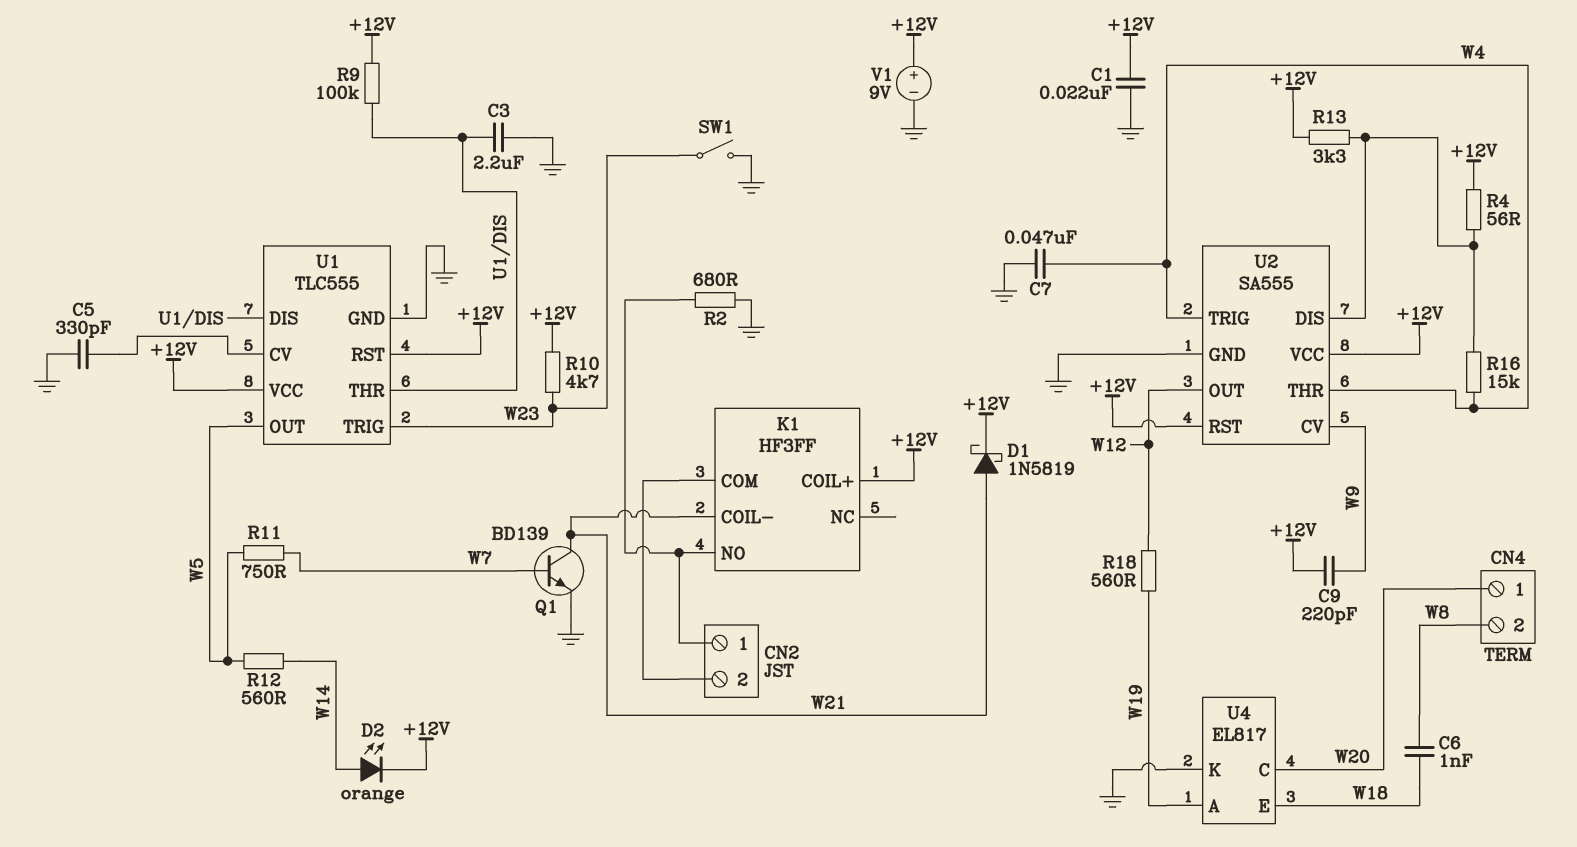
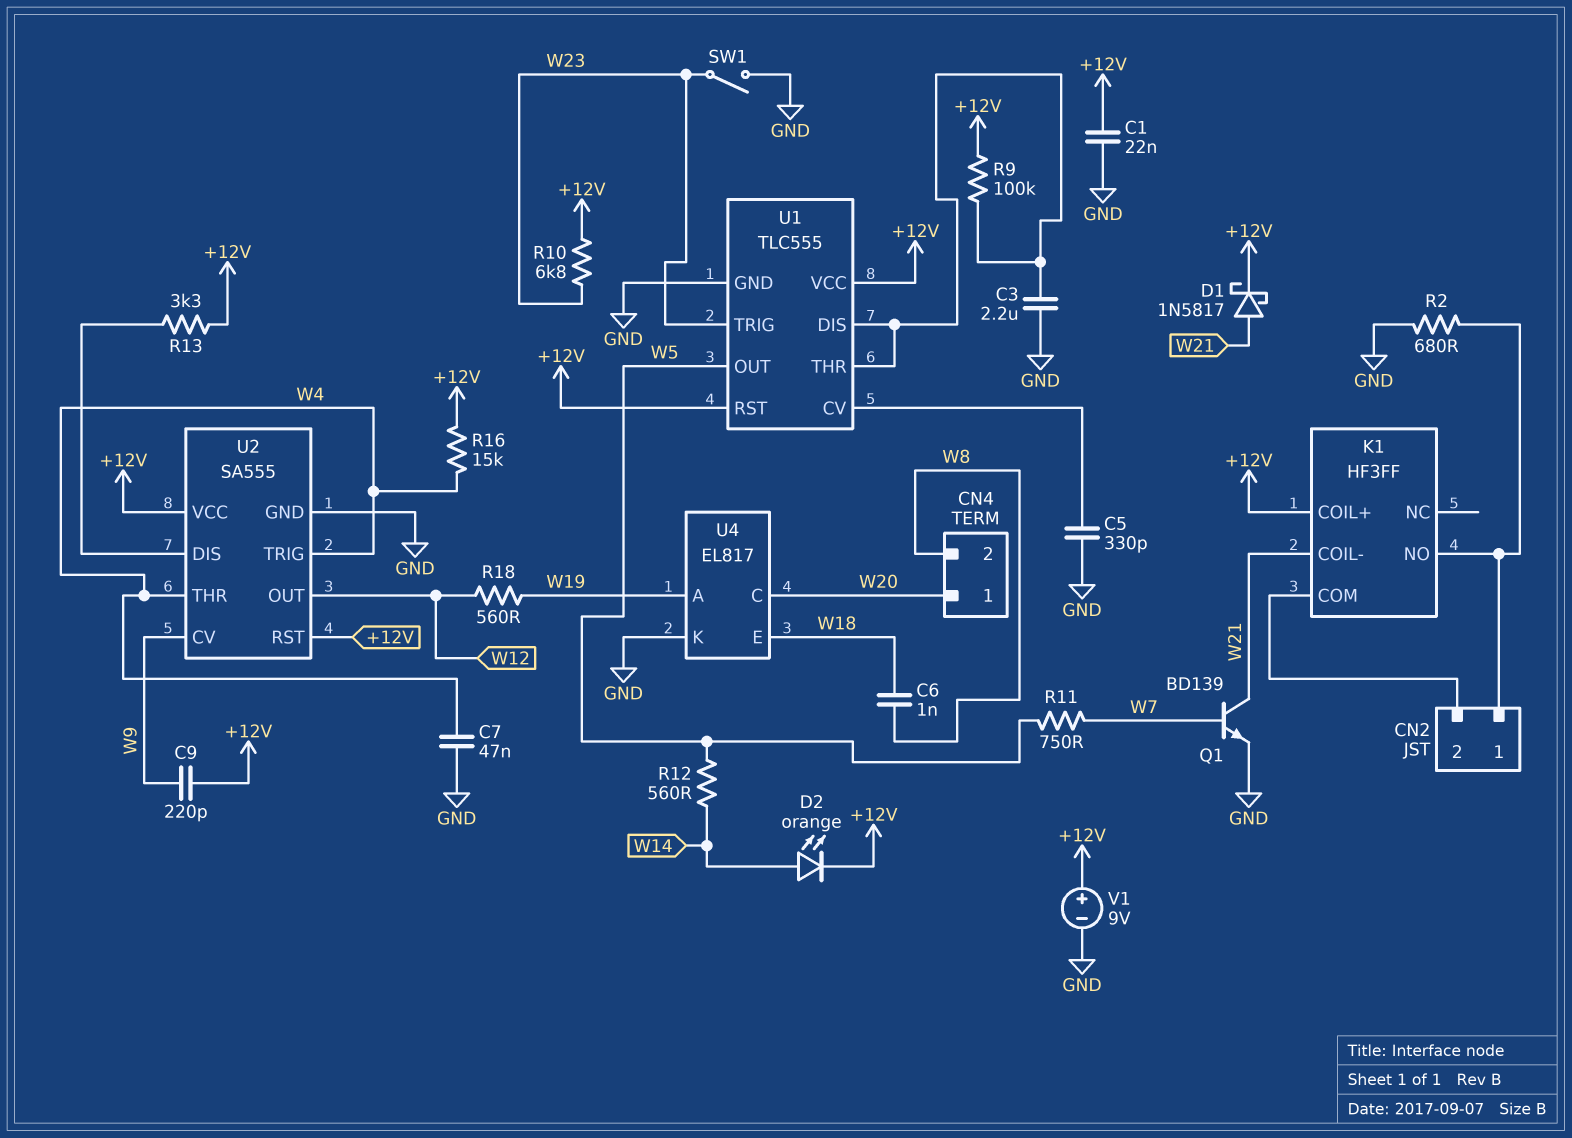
D1: schottky 1N5819 (A W21, K +12V) -> schottky 1N5817 (A W21, K +12V)
R4: 56 (+12V, U2/DIS) -> none
R10: 4.7k (+12V, W23) -> 6.8k (+12V, W23)
R16: 15k (U2/DIS, W4) -> 15k (+12V, W4)

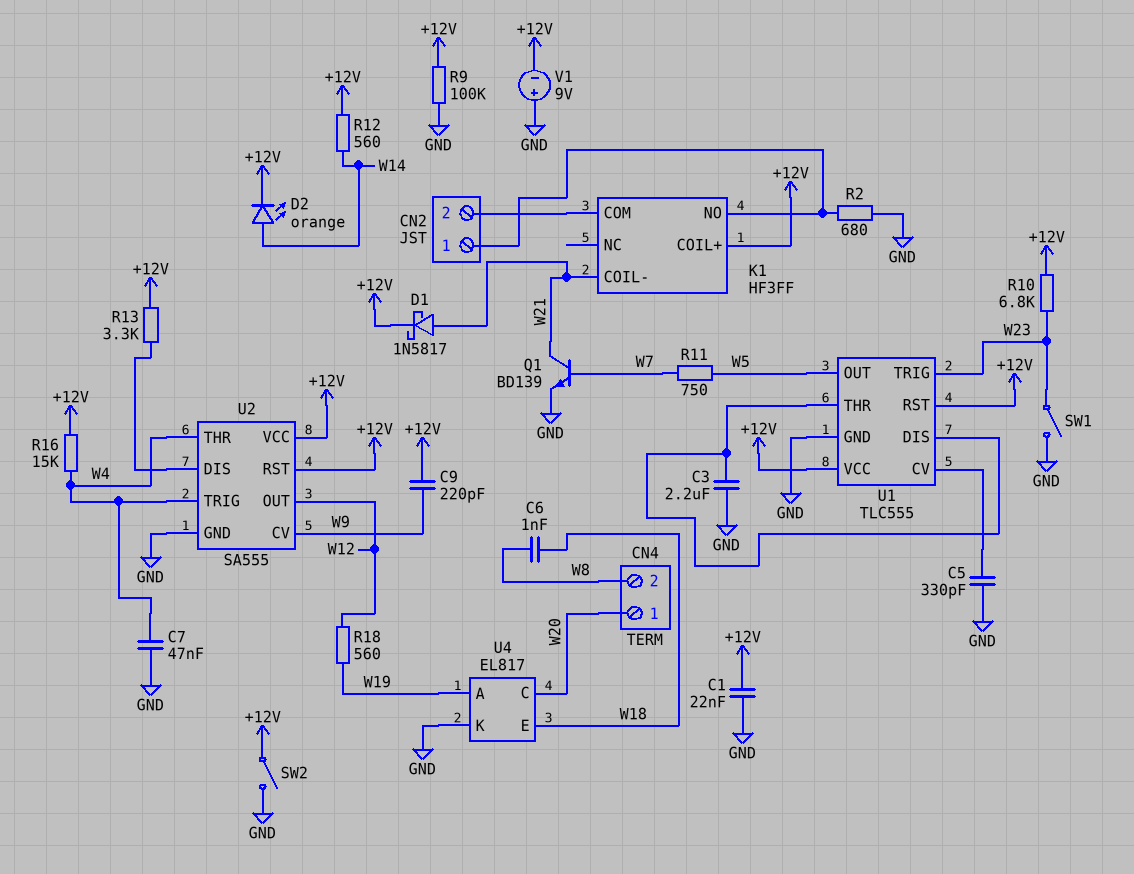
R9: 100k (+12V, U1/DIS) -> 100k (+12V, GND)
R12: 560 (W5, W14) -> 560 (+12V, W14)
SW2: none -> switch (+12V, GND)
V1: 9V (plus +12V, minus GND) -> 9V (plus GND, minus +12V)

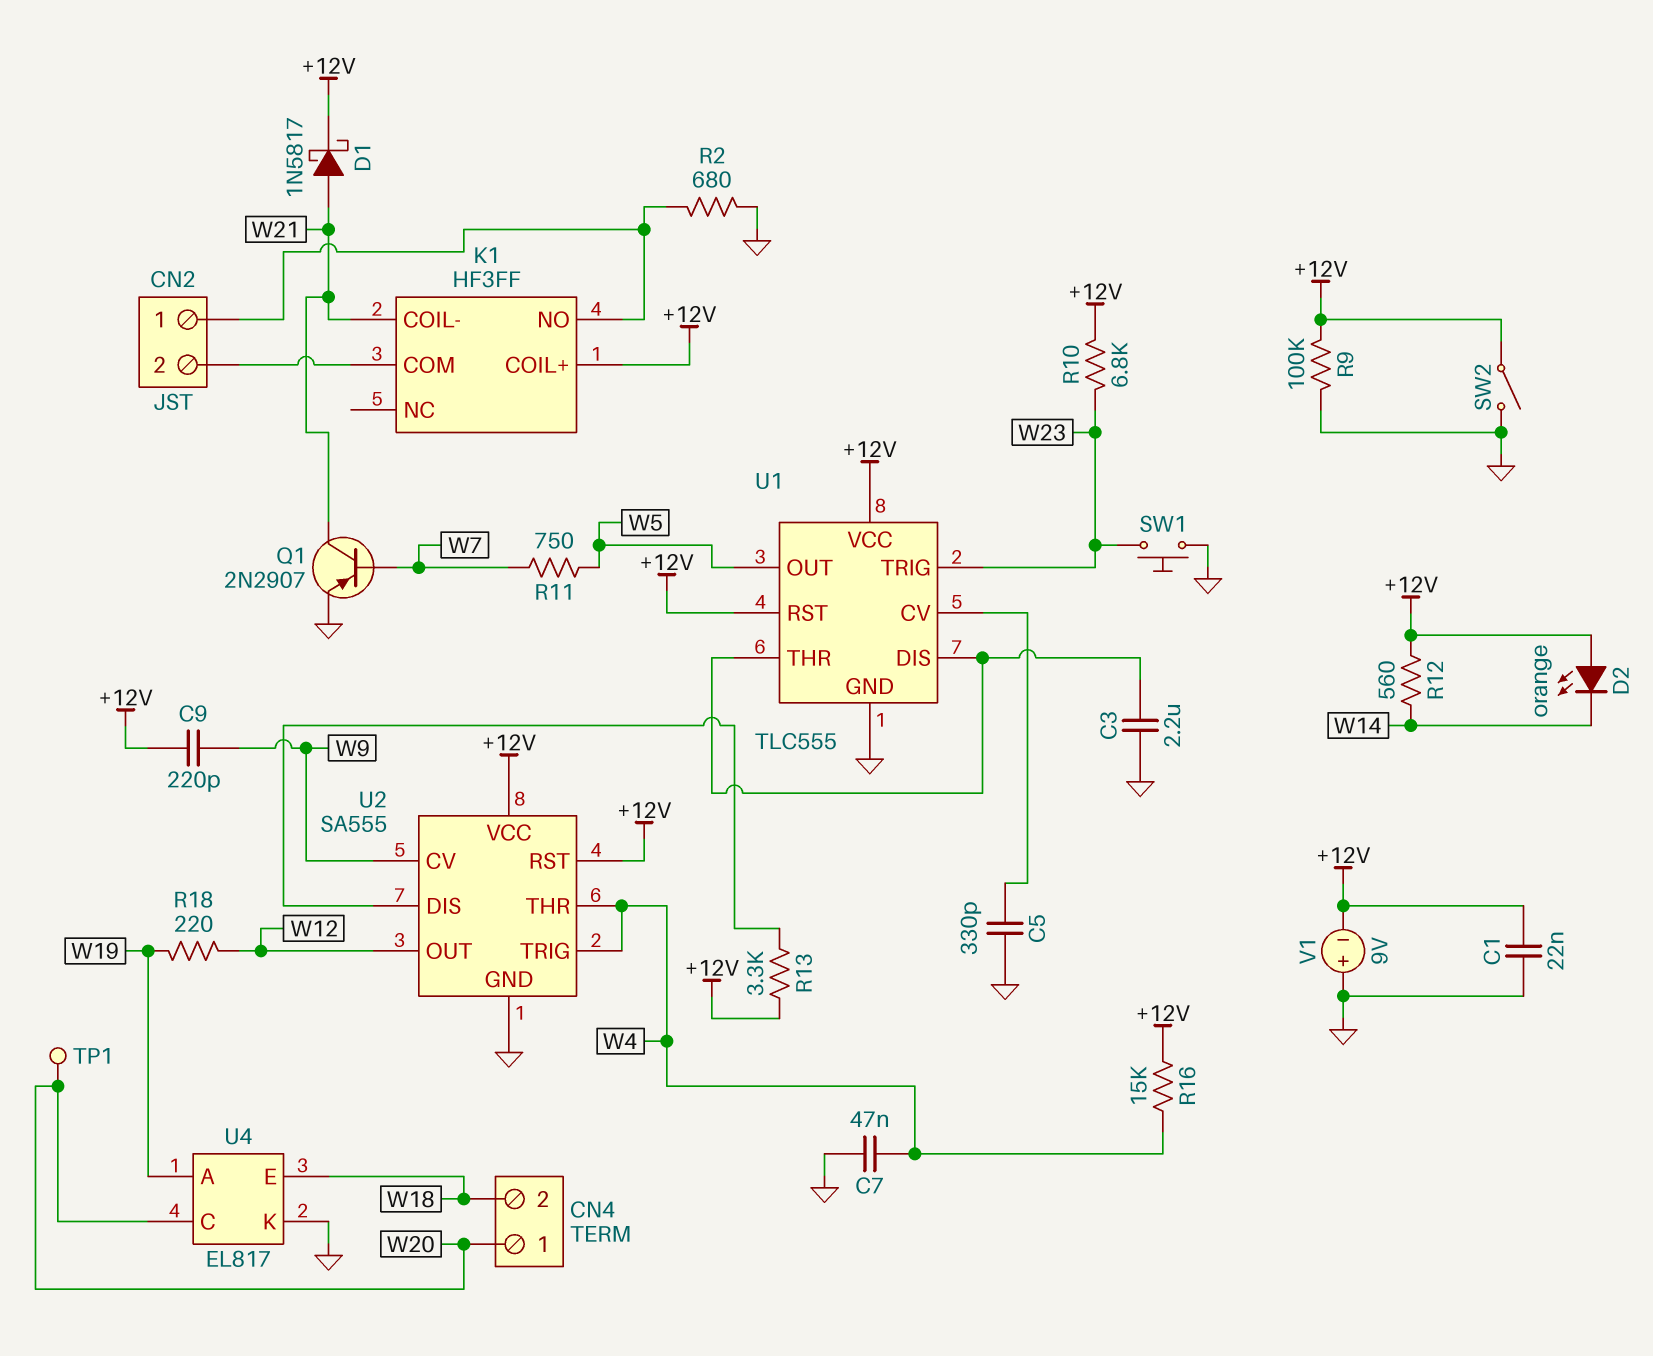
C6: 1nF (W8, W18) -> none
CN4 pin 2: W8 -> W18
D2: LED orange (A W14, K +12V) -> LED orange (A +12V, K W14)
Q1: NPN BD139 (B W7, C W21, E GND) -> PNP 2N2907 (B W7, C W21, E GND)
R18: 560 (W12, W19) -> 220 (W12, W19)
SW1: switch (GND, W23) -> button (GND, W23)
TP1: none -> test point (W20)

